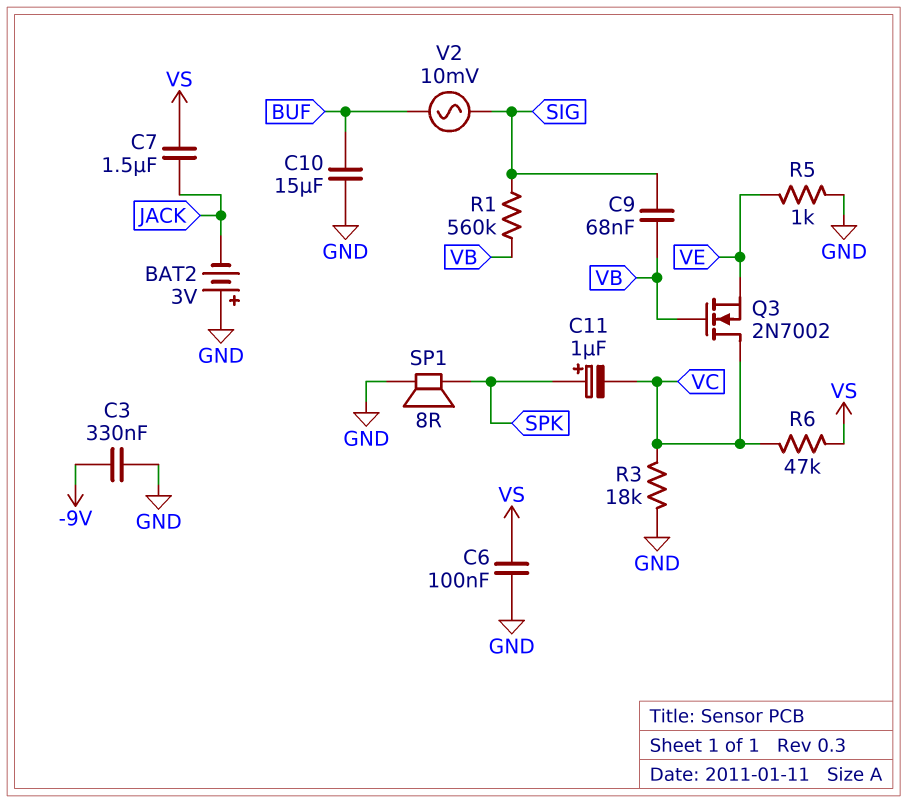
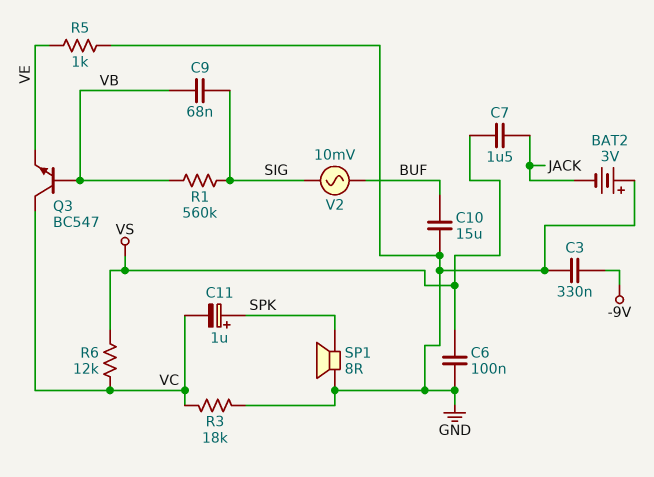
Q3: NMOS 2N7002 (G VB, D VC, S VE) -> NPN BC547 (B VB, C VC, E VE)
R6: 47k (VC, VS) -> 12k (VC, VS)

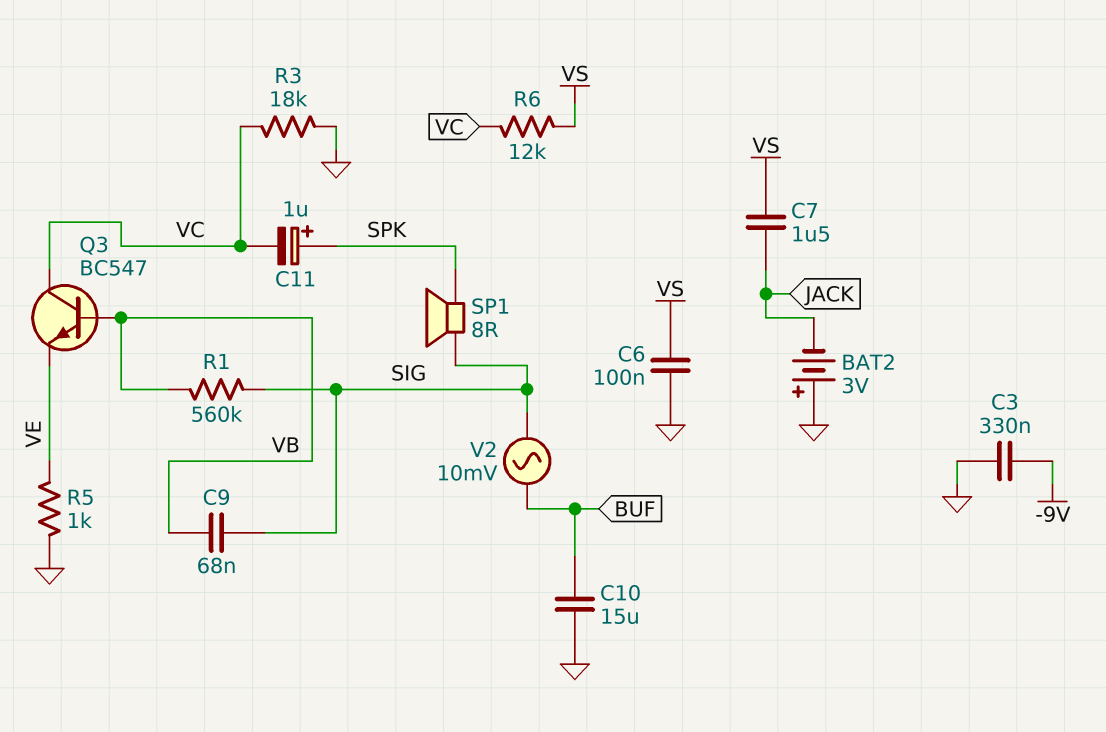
SP1: speaker 8R (GND, SPK) -> speaker 8R (SIG, SPK)

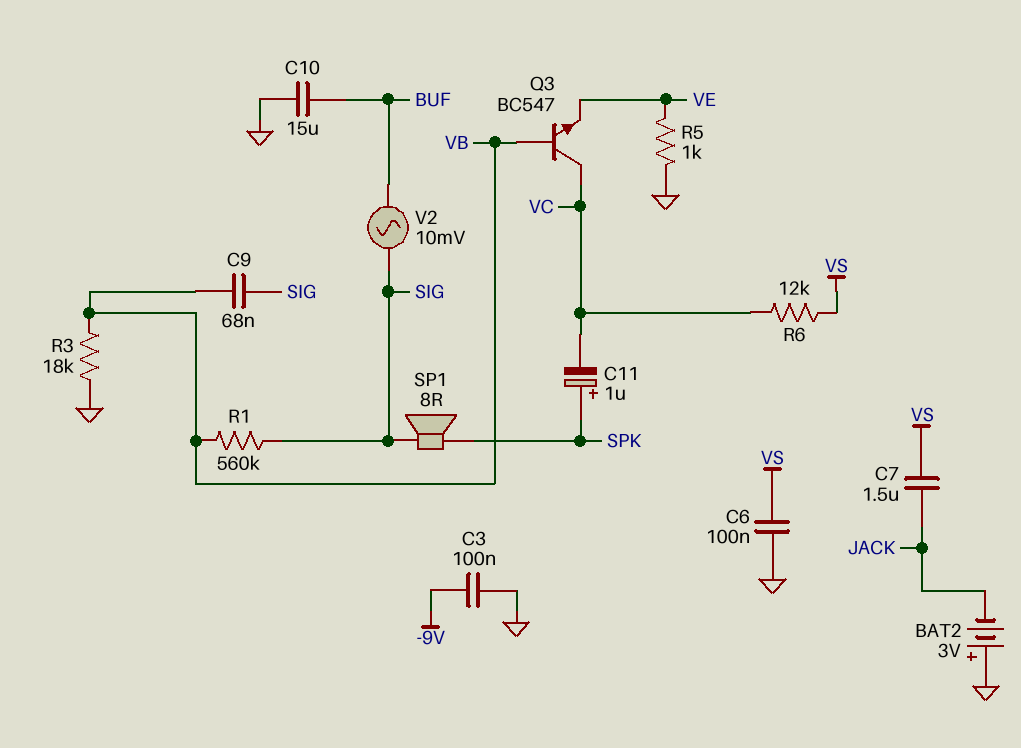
C3: 330nF (-9V, GND) -> 100nF (-9V, GND)
R3: 18k (GND, VC) -> 18k (GND, VB)

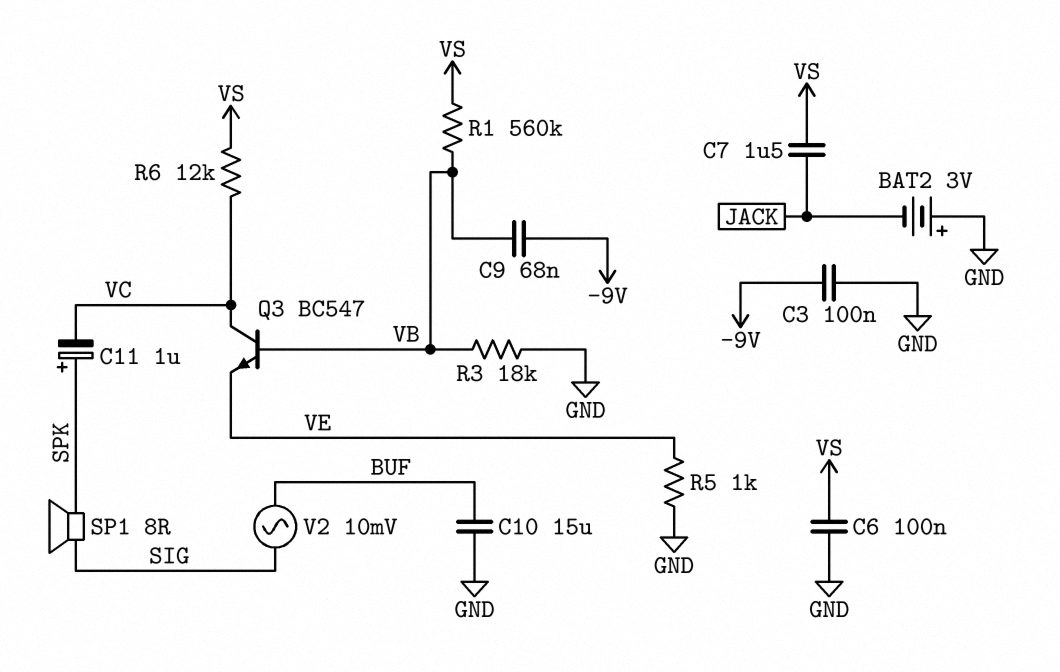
C9: 68nF (SIG, VB) -> 68nF (-9V, VB)
R1: 560k (SIG, VB) -> 560k (VB, VS)

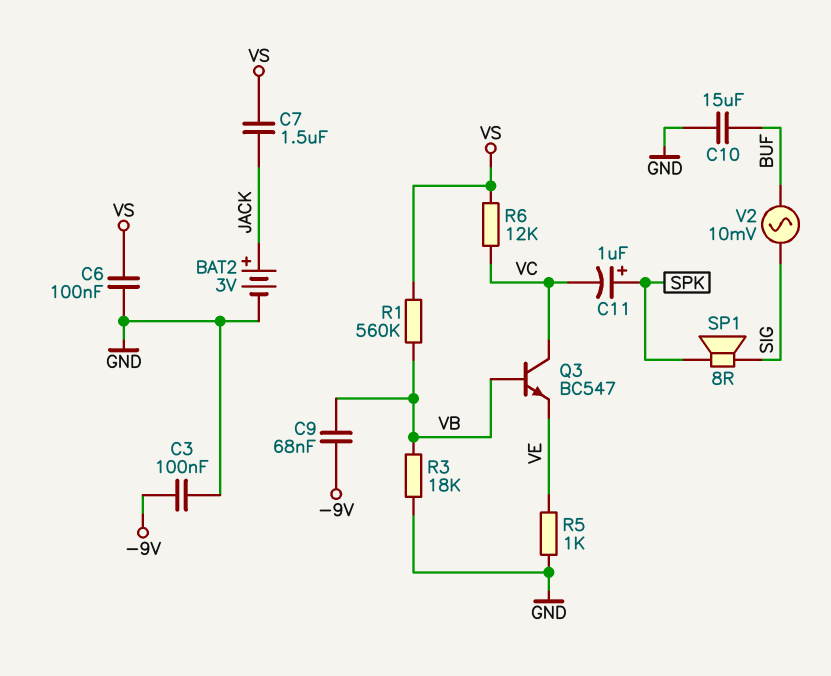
BAT2: 3V (plus GND, minus JACK) -> 3V (plus JACK, minus GND)

